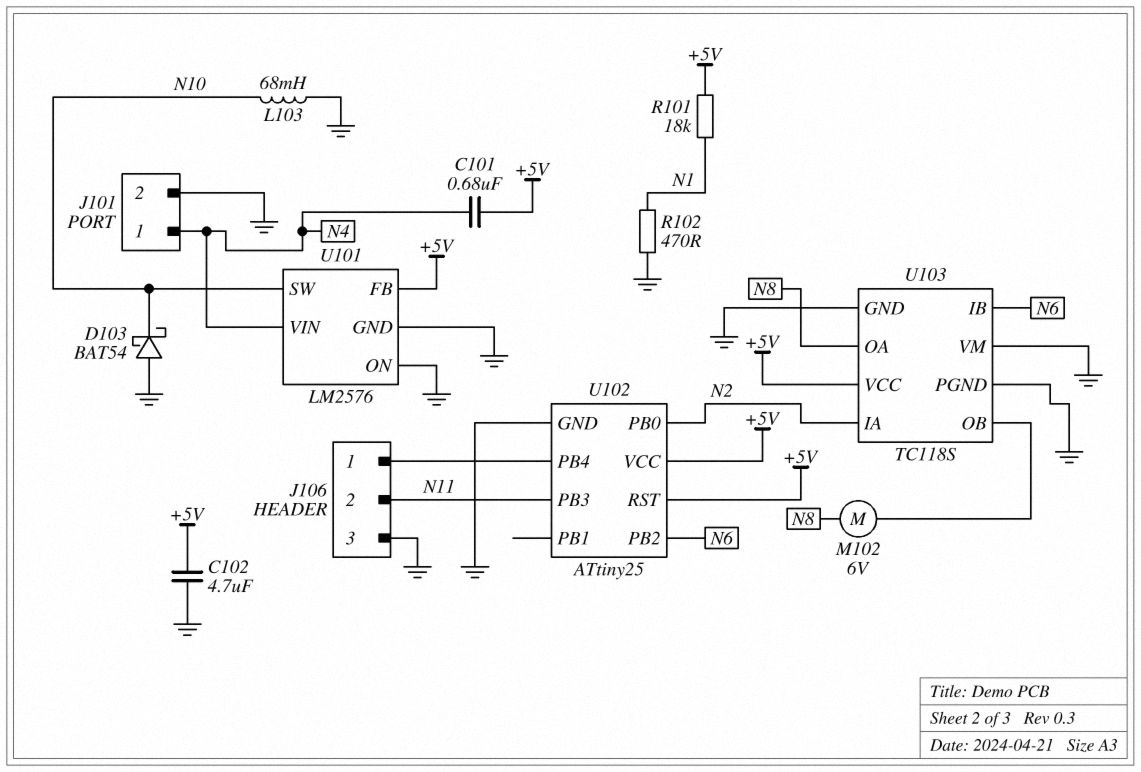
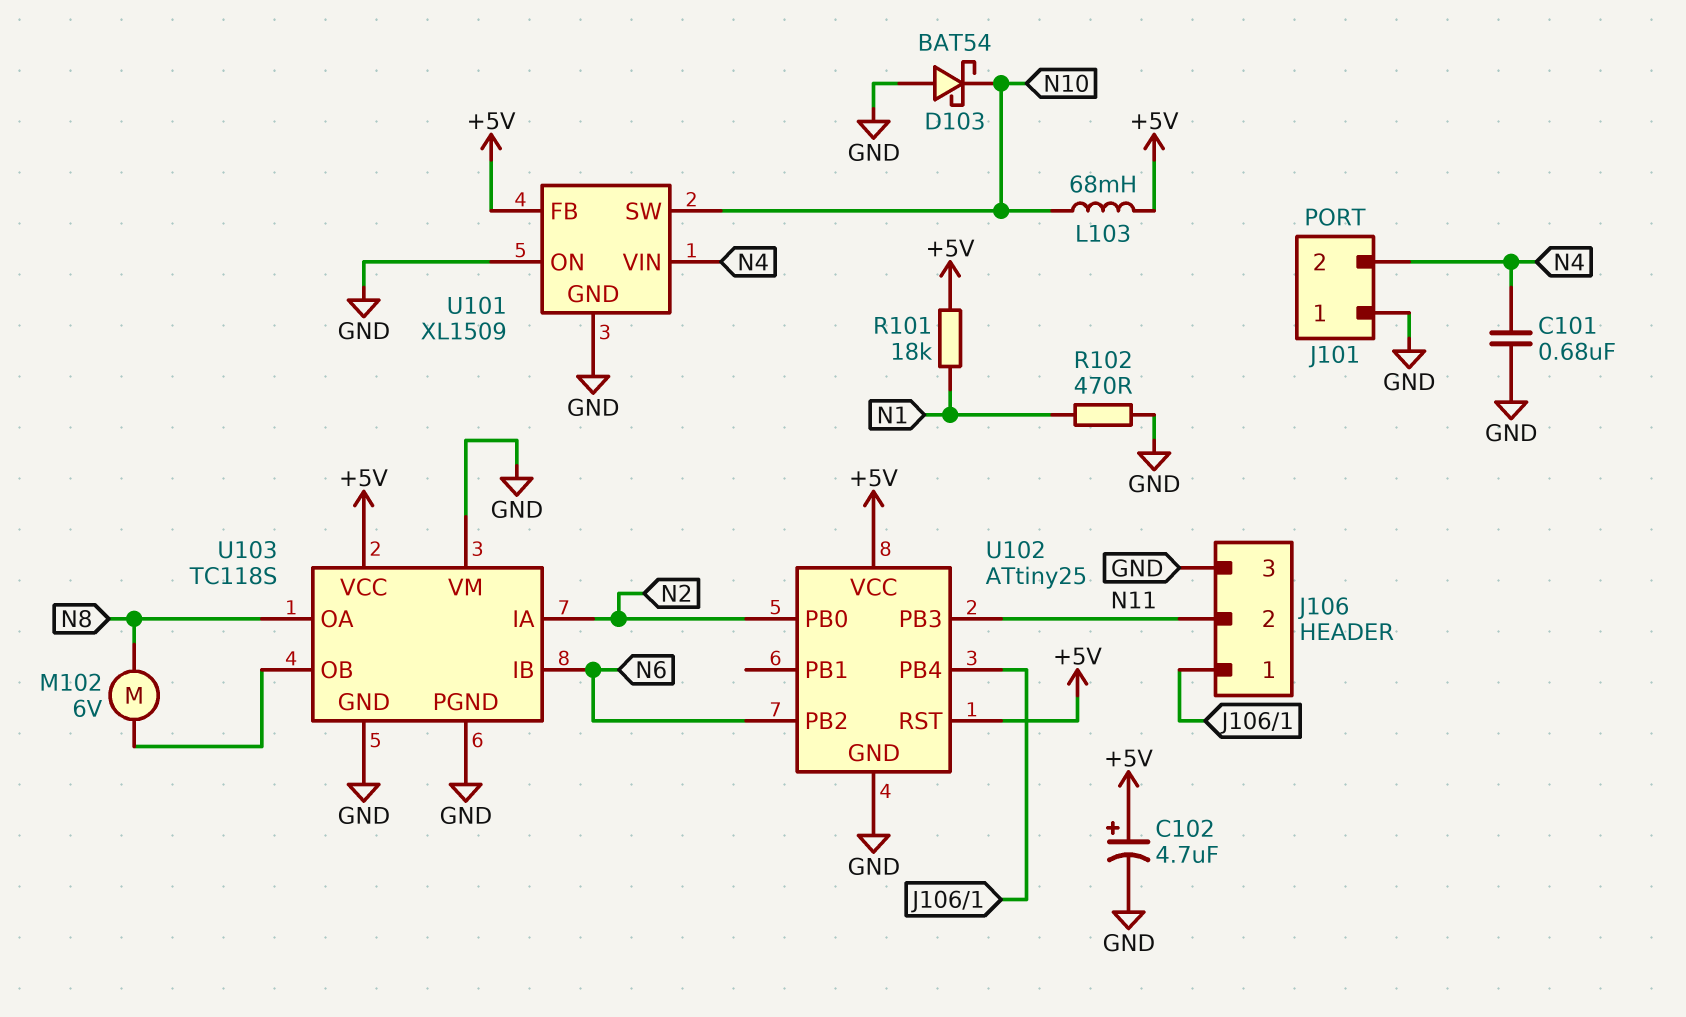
C101: 680nF (+5V, N4) -> 680nF (GND, N4)
C102: 4.7uF (+5V, GND) -> 4.7uF (plus +5V, minus GND)
J101 pin 1: N4 -> GND
J101 pin 2: GND -> N4
L103: 68mH (GND, N10) -> 68mH (+5V, N10)
U101: LM2576 -> XL1509

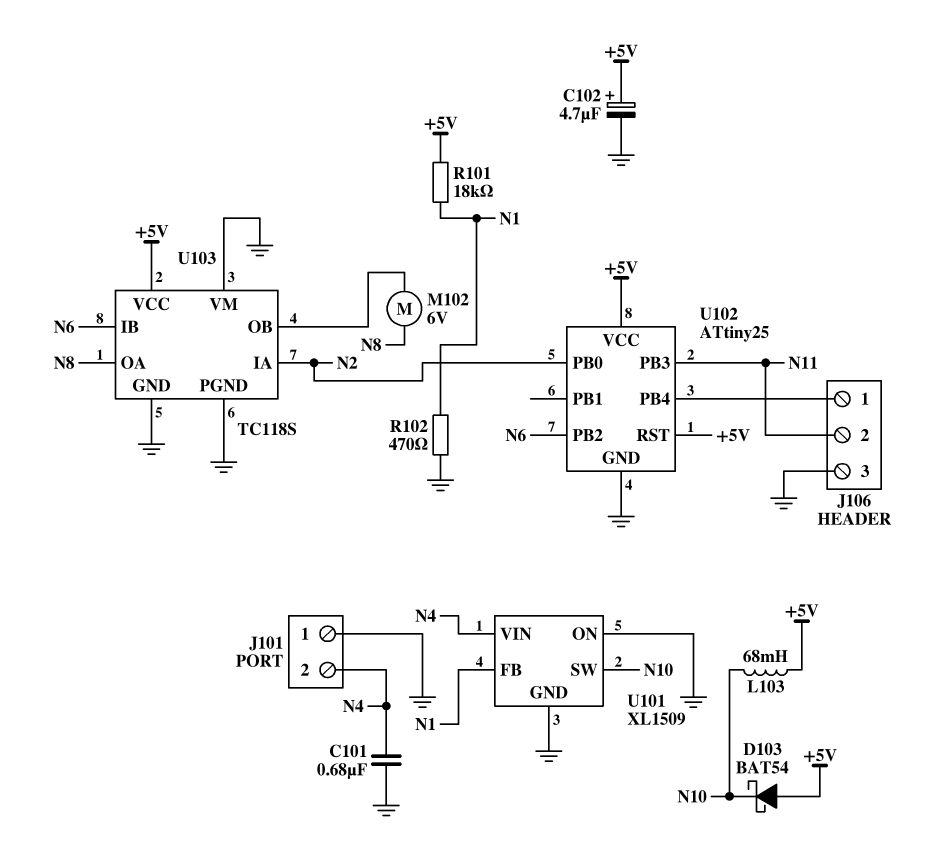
D103: schottky BAT54 (A GND, K N10) -> schottky BAT54 (A +5V, K N10)
U101 pin FB: +5V -> N1

